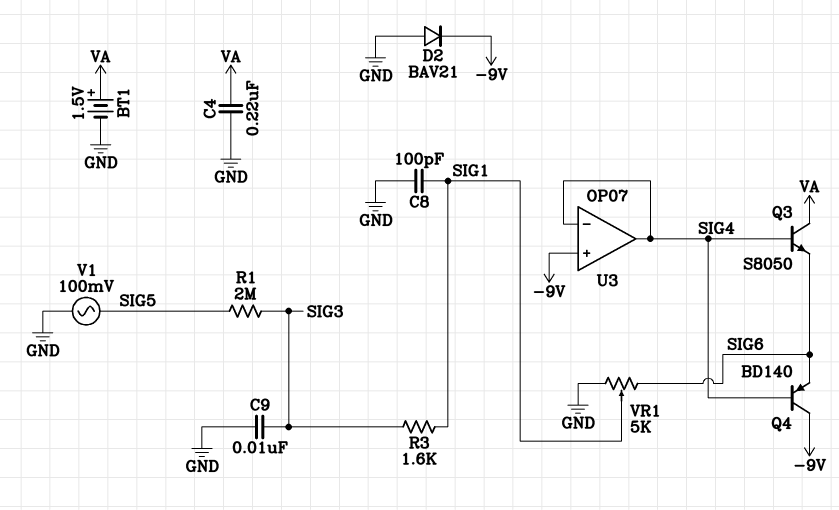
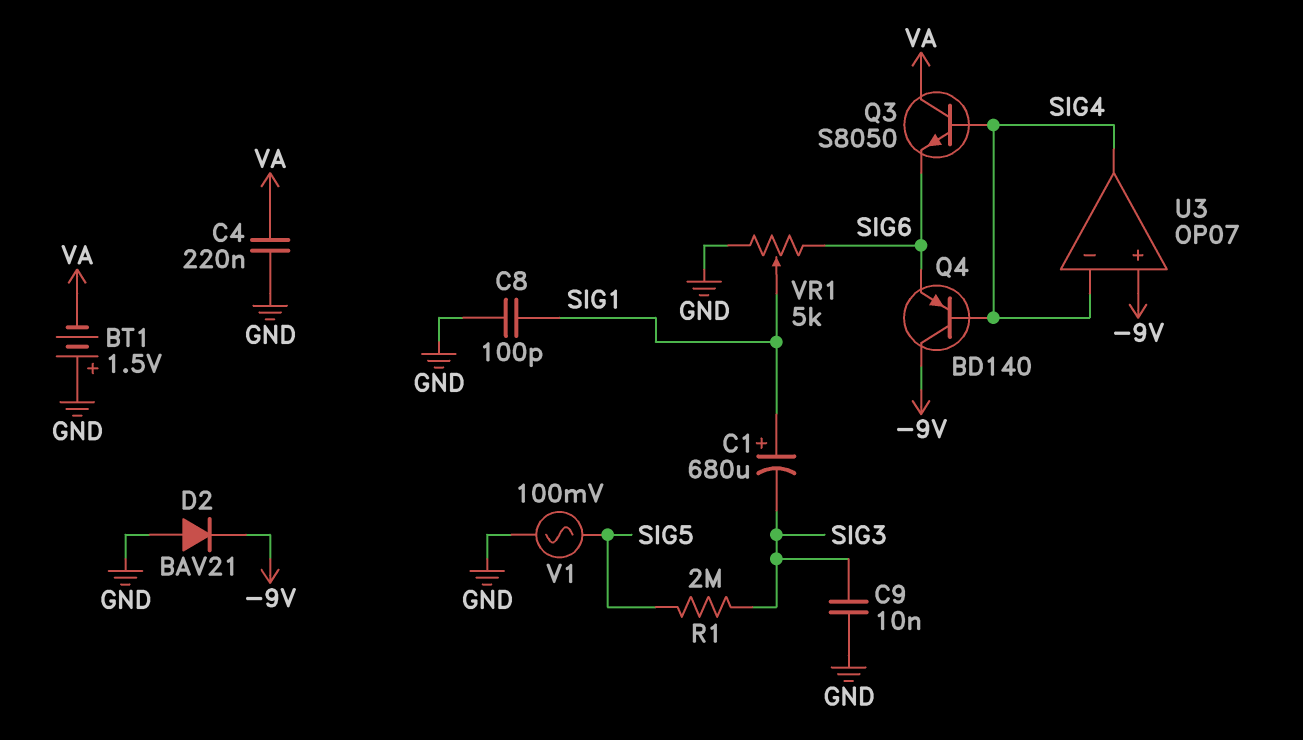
BT1: 1.5V (plus VA, minus GND) -> 1.5V (plus GND, minus VA)
C1: none -> 680uF (plus SIG1, minus SIG3)
R3: 1.6k (SIG1, SIG3) -> none

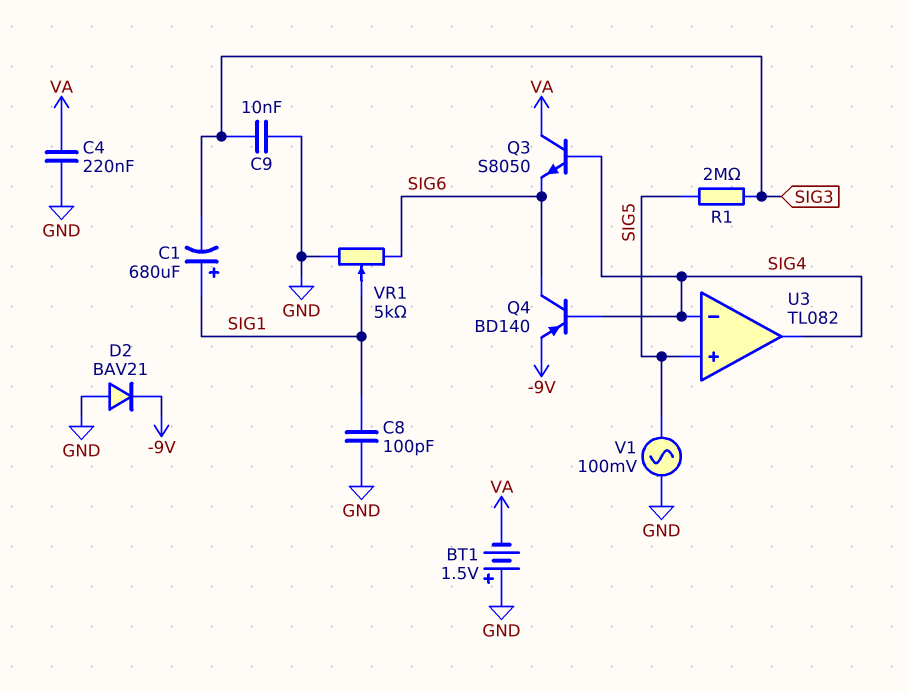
Q4: PNP BD140 (B SIG4, C -9V, E SIG6) -> PNP BD140 (B SIG4, C SIG6, E -9V)
U3: OP07 -> TL082
U3 pin in+: -9V -> SIG5

